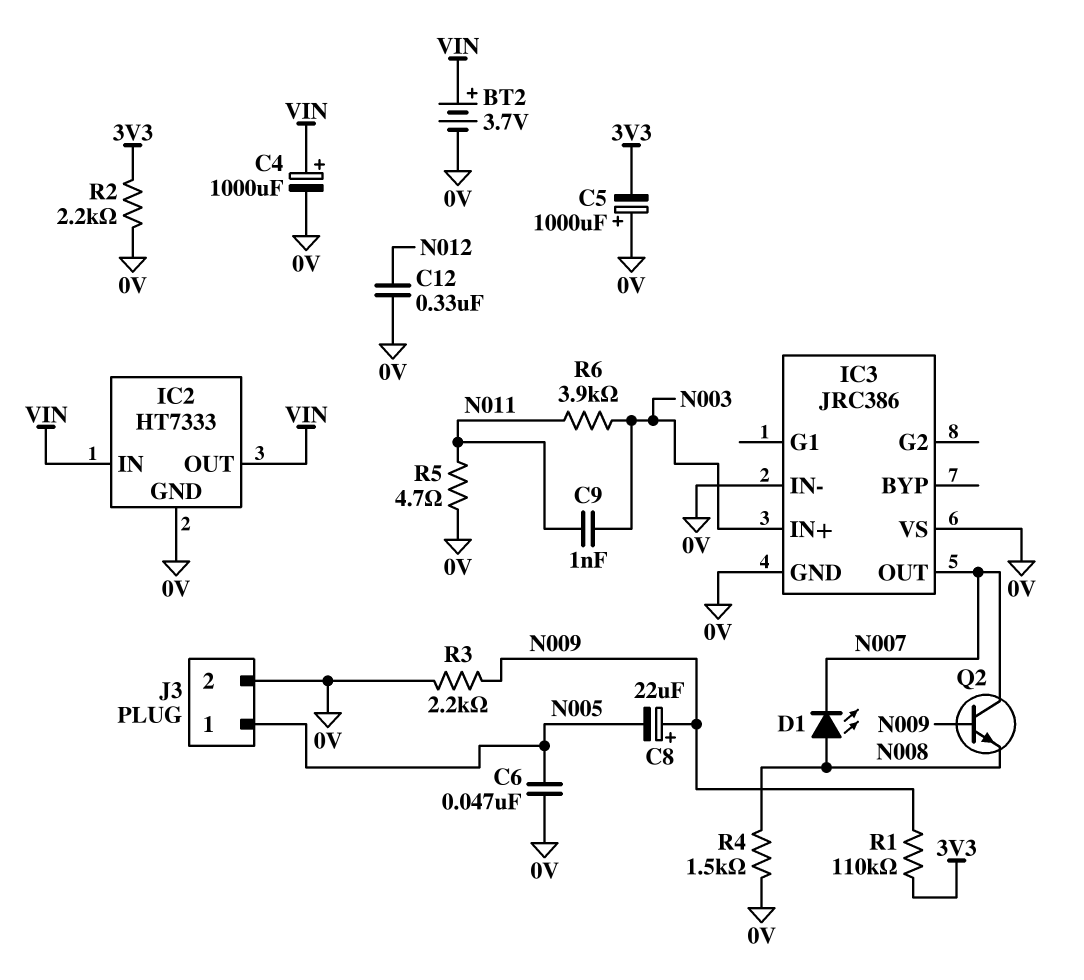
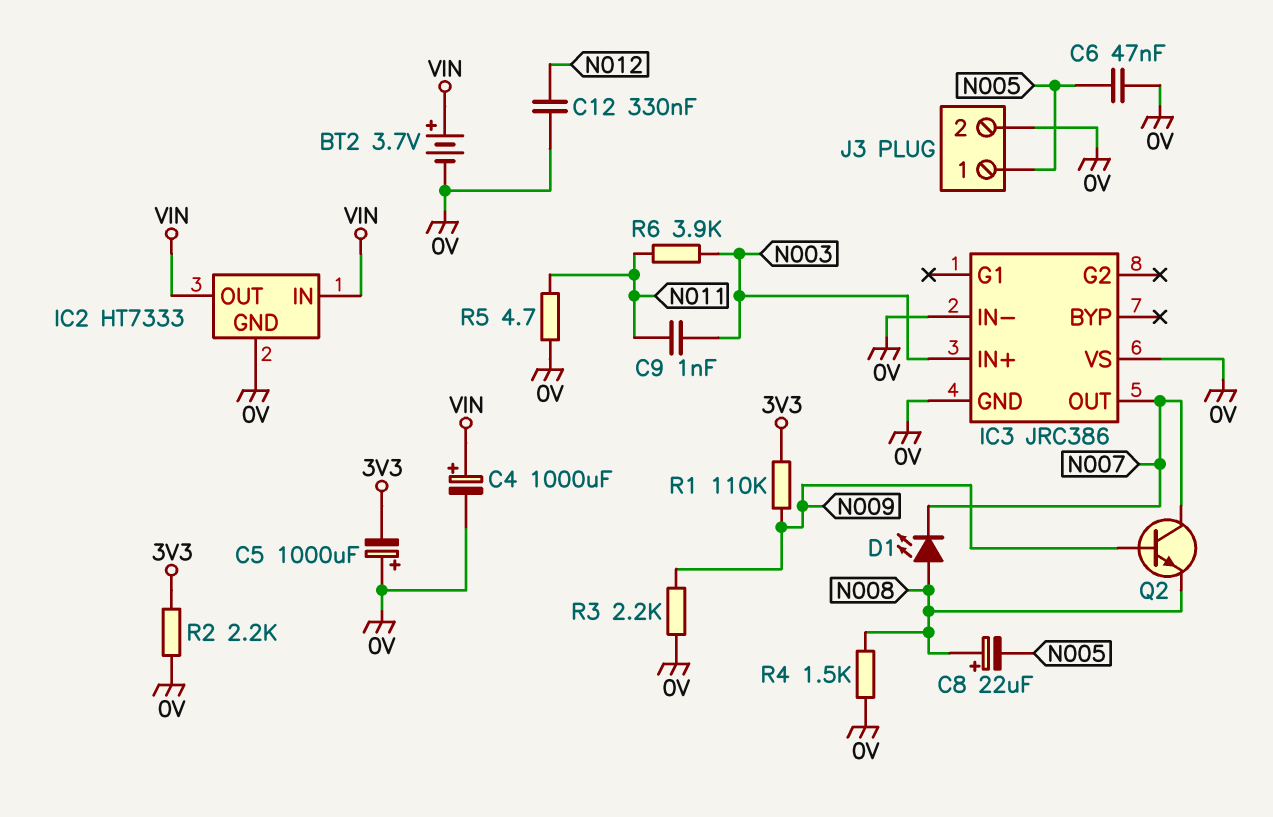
C8: 22uF (plus N009, minus N005) -> 22uF (plus N008, minus N005)

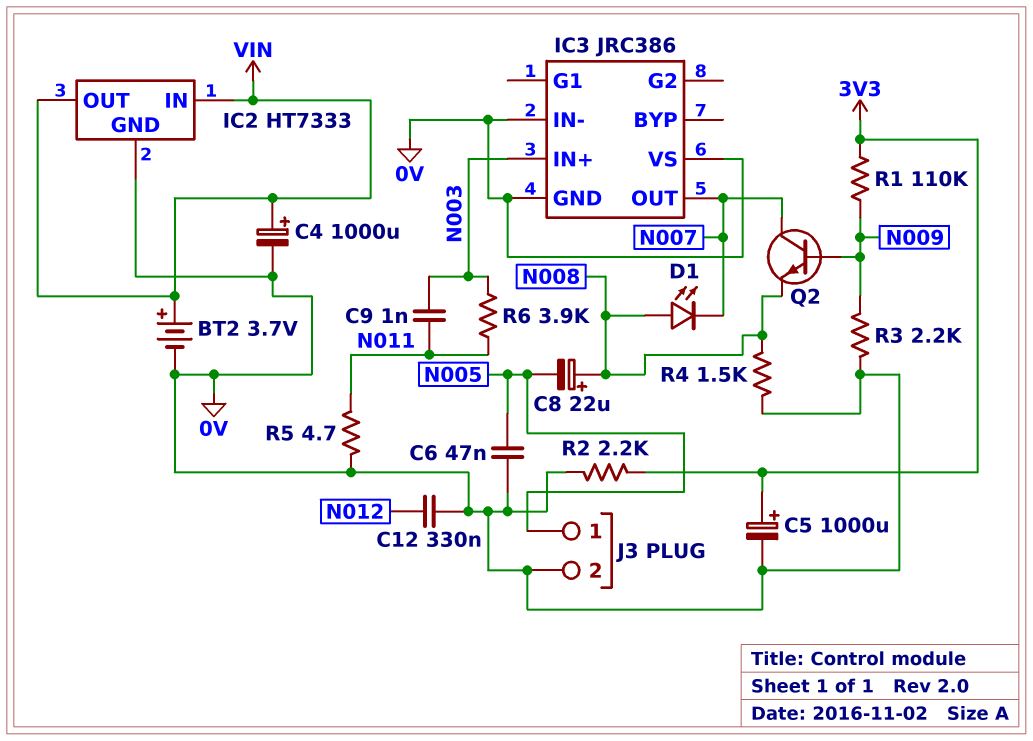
C5: 1000uF (plus 0V, minus 3V3) -> 1000uF (plus 3V3, minus 0V)

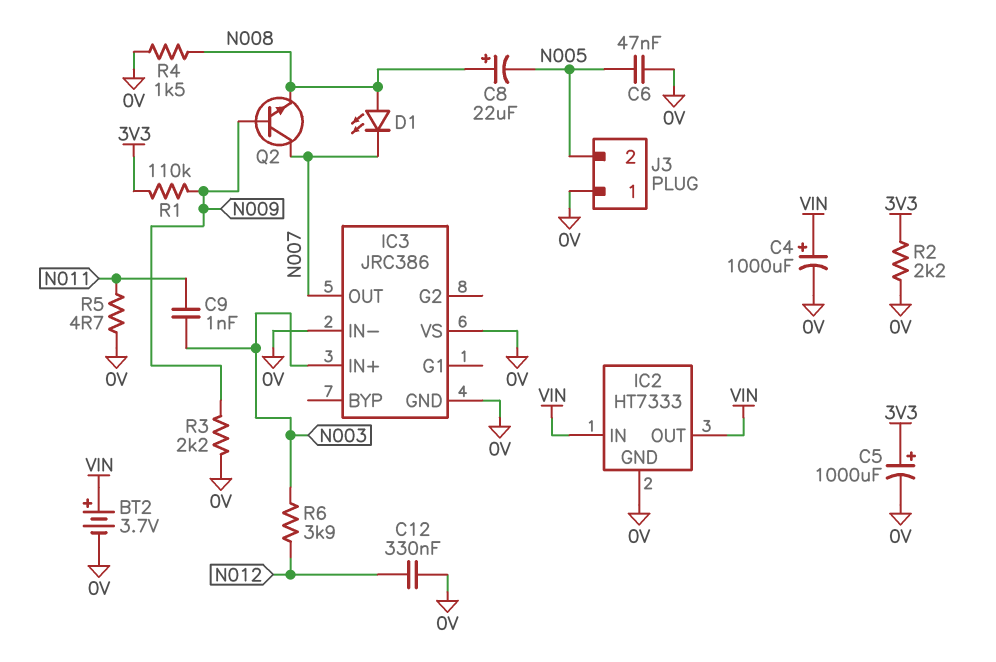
J3 pin 1: N005 -> 0V
J3 pin 2: 0V -> N005
R6: 3.9k (N003, N011) -> 3.9k (N003, N012)

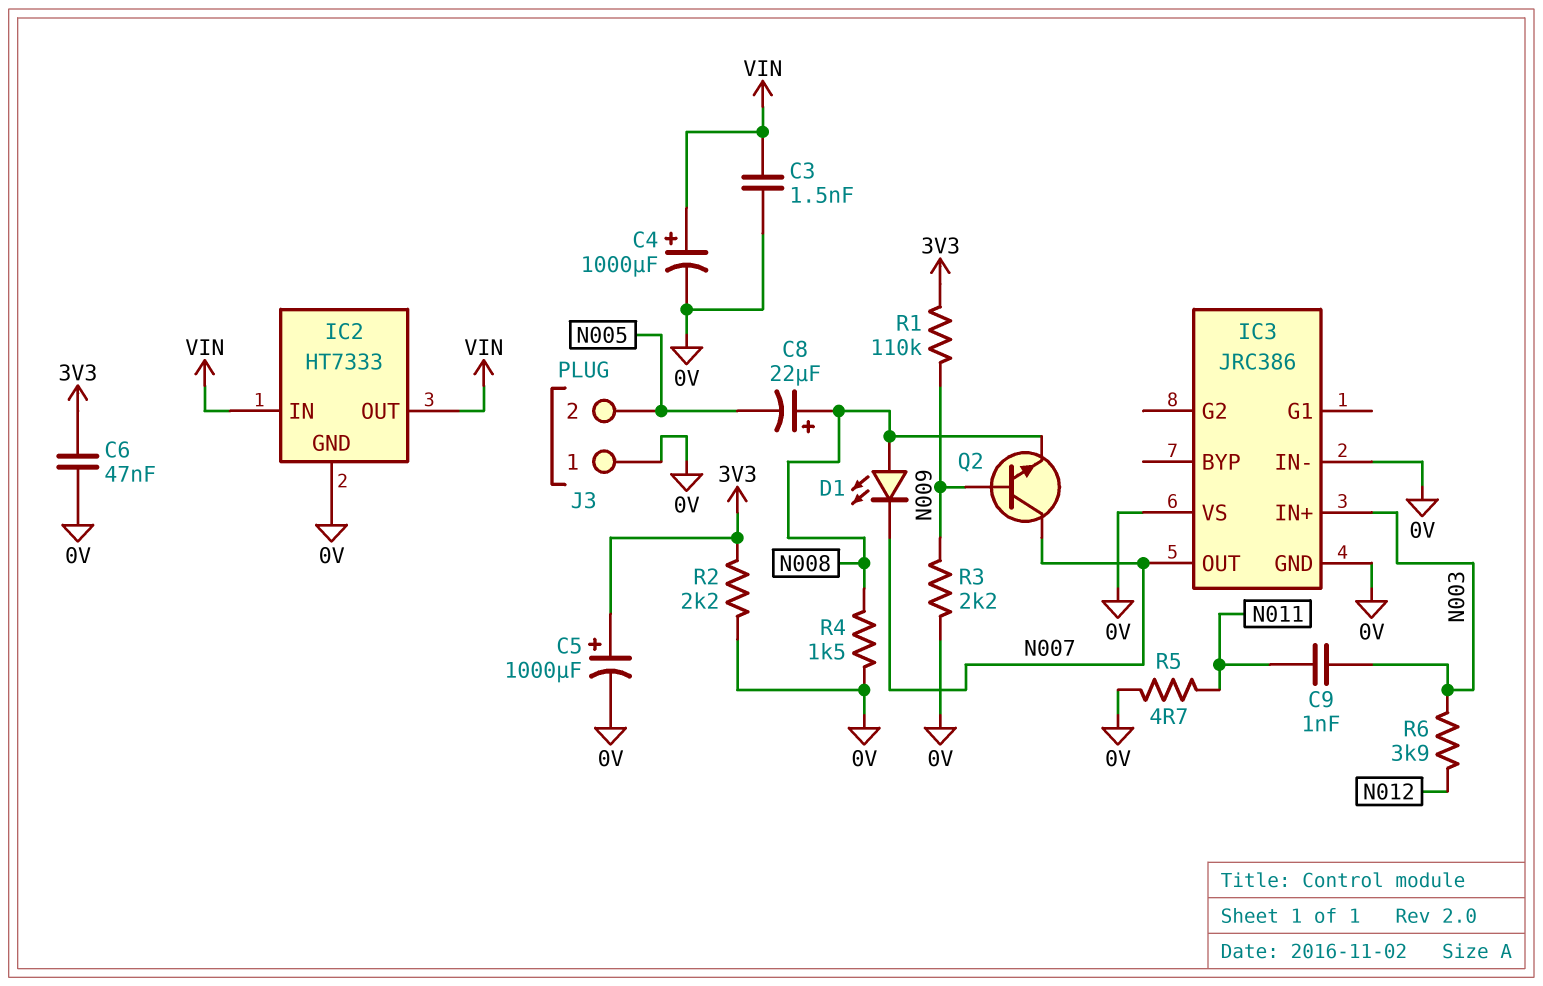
BT2: 3.7V (plus VIN, minus 0V) -> none
C3: none -> 1.5nF (0V, VIN)
C6: 47nF (0V, N005) -> 47nF (0V, 3V3)
C12: 330nF (0V, N012) -> none

